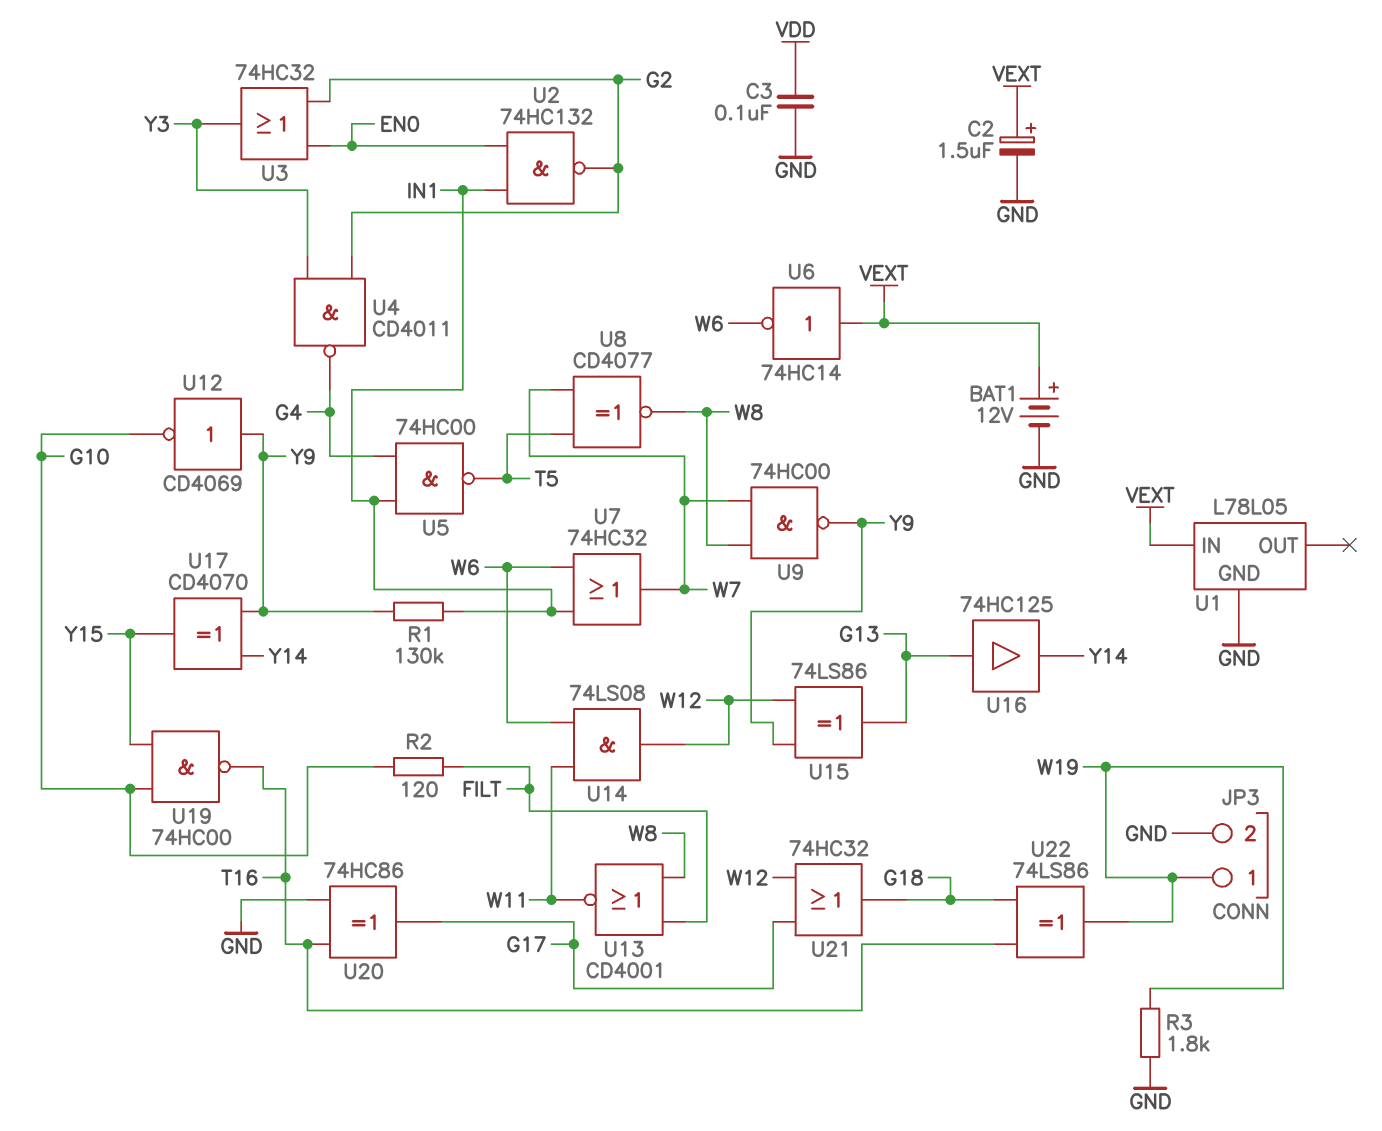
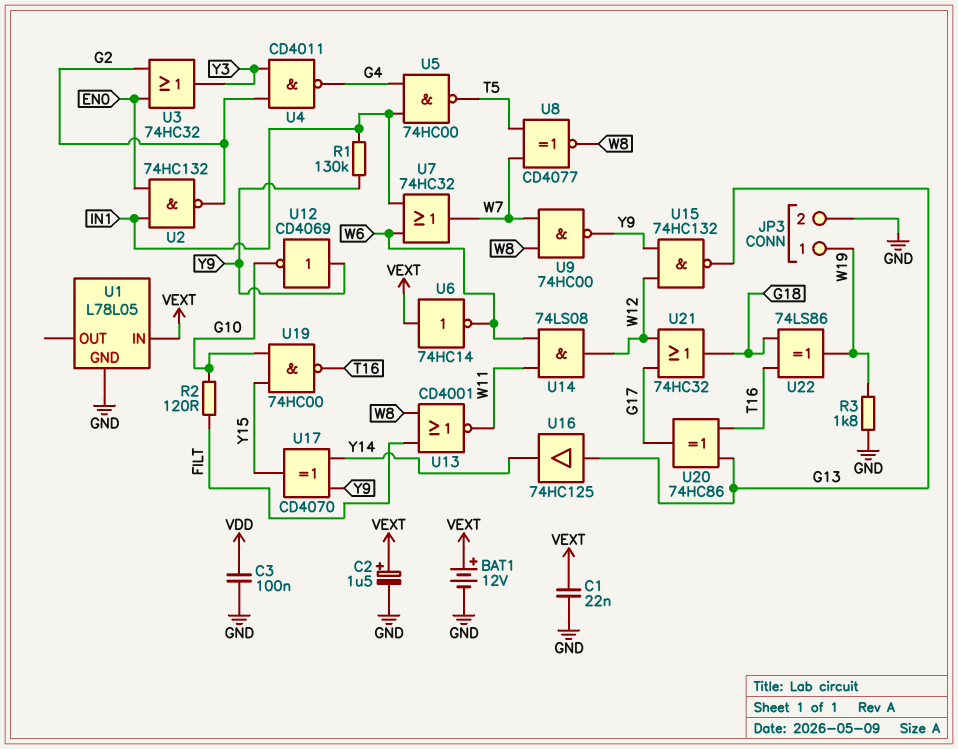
C1: none -> 22nF (GND, VEXT)
U15: XOR 74LS86 (in W12, in Y9, out G13) -> NAND 74HC132 (in W12, in Y9, out G13)
U20: XOR 74HC86 (in GND, in T16, out G17) -> XOR 74HC86 (in G13, in T16, out G17)

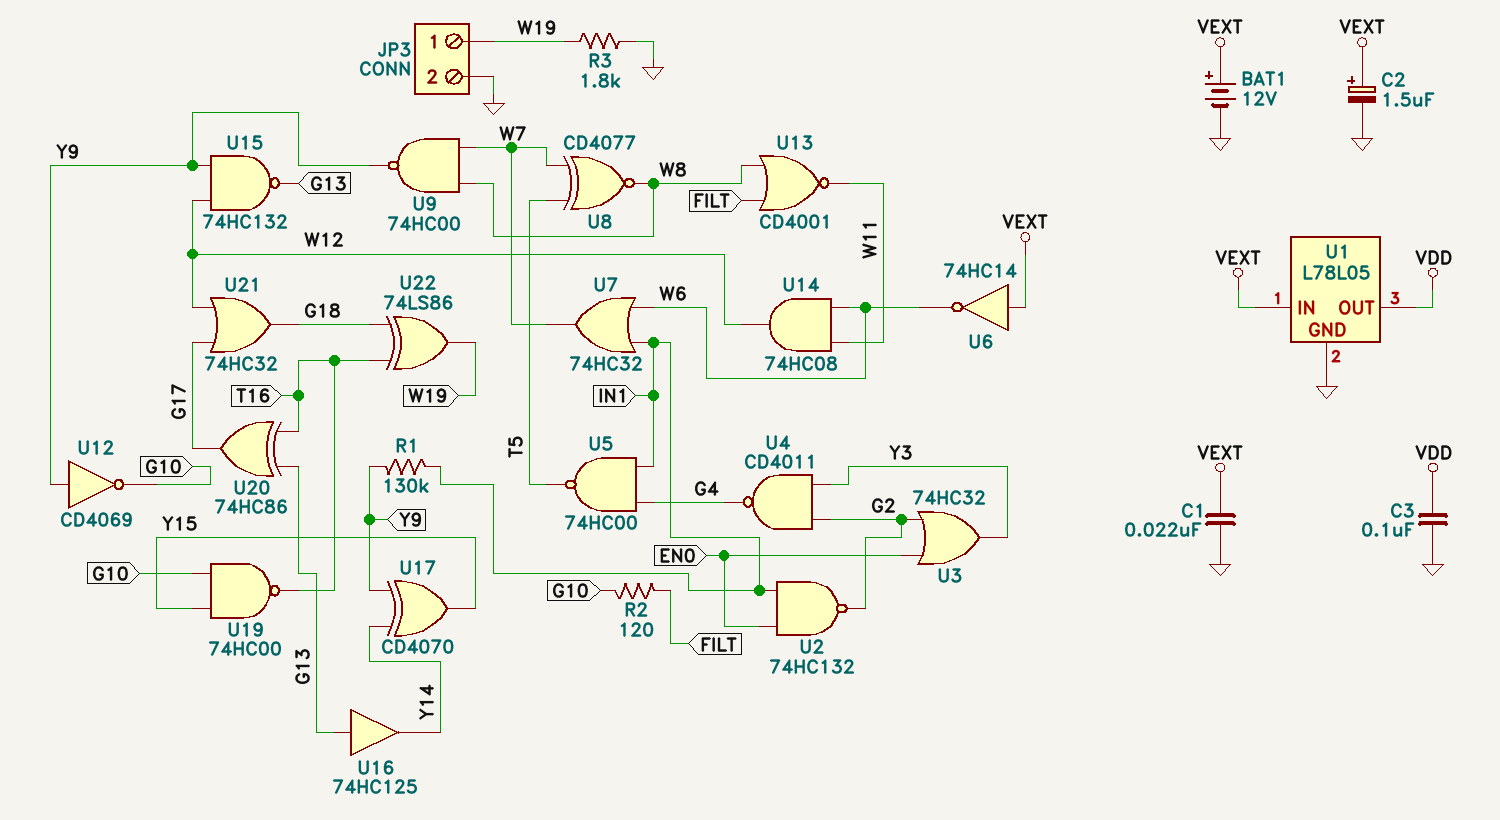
U1 pin OUT: none -> VDD
U14: AND 74LS08 (in W6, in W11, out W12) -> AND 74HC08 (in W6, in W11, out W12)

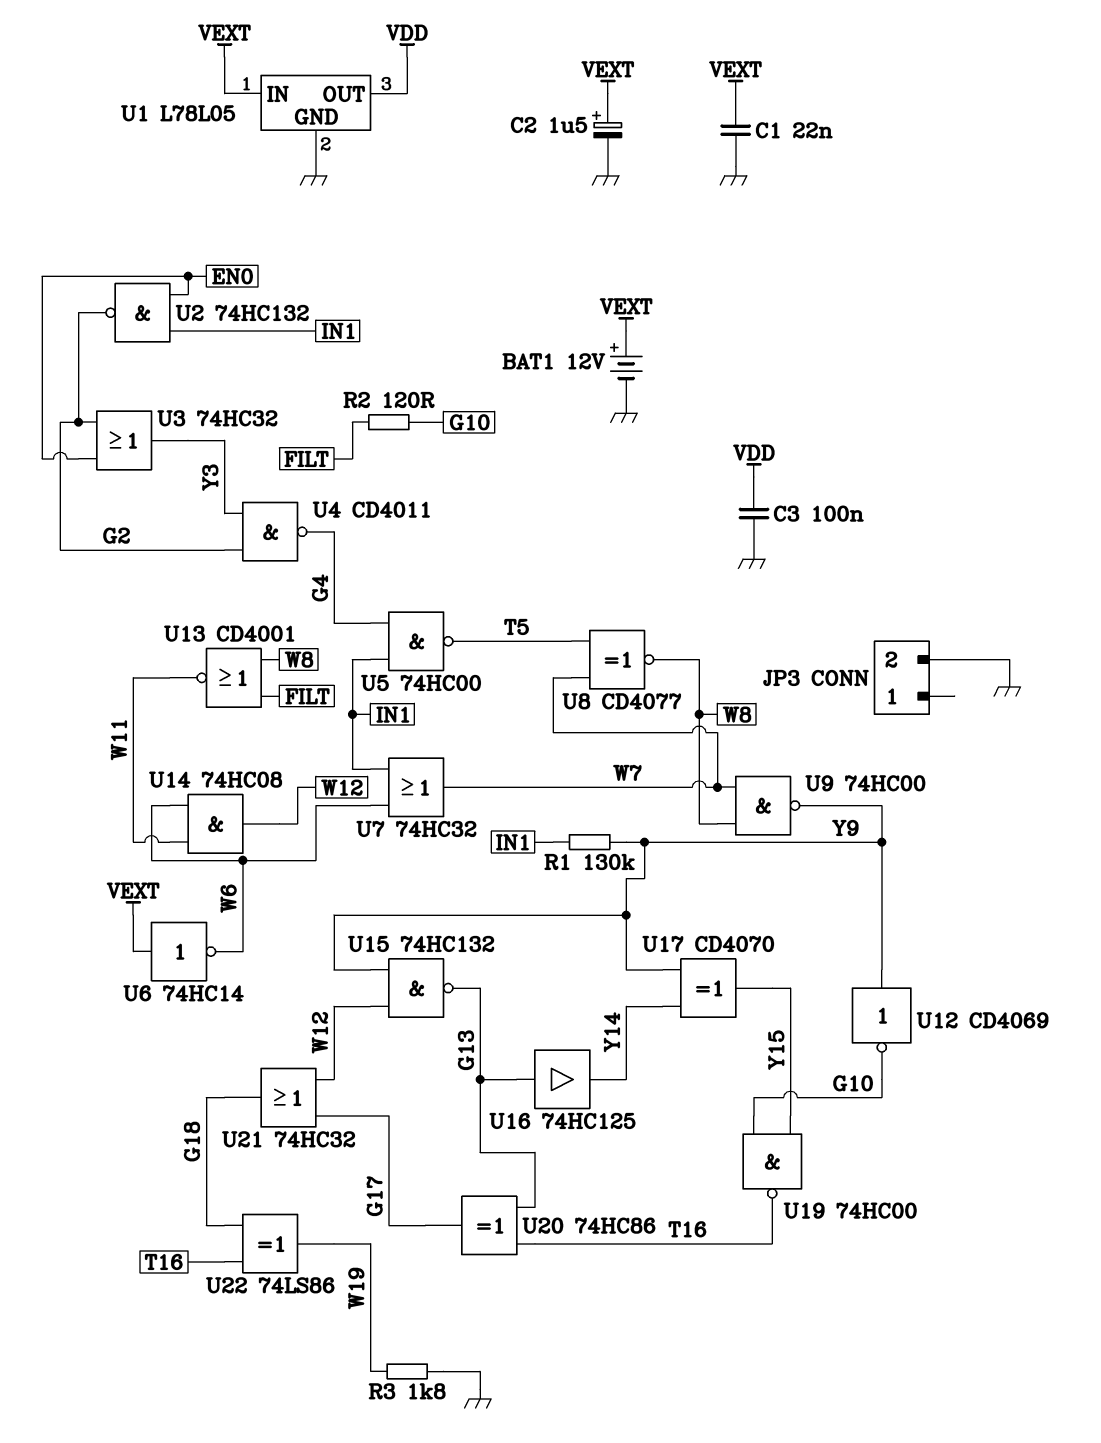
JP3 pin 1: W19 -> none

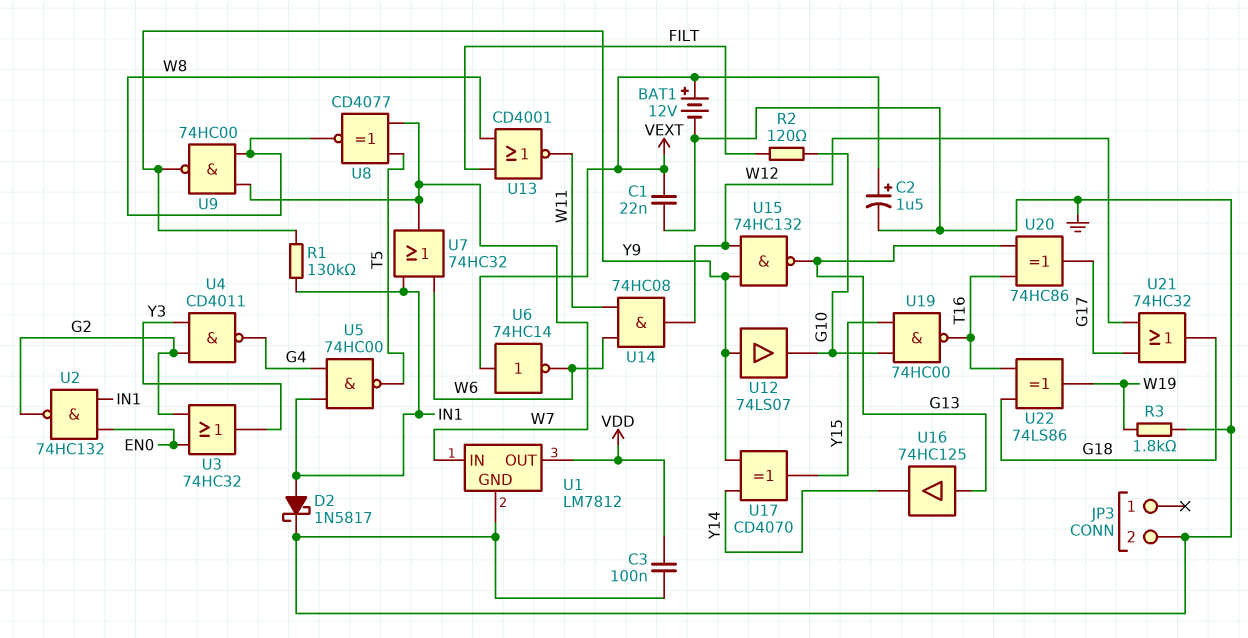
D2: none -> schottky 1N5817 (A IN1, K GND)
U1: L78L05 -> LM7812
U1 pin IN: VEXT -> W7
U12: NOT CD4069 (in Y9, out G10) -> buffer 74LS07 (in Y9, out G10)

